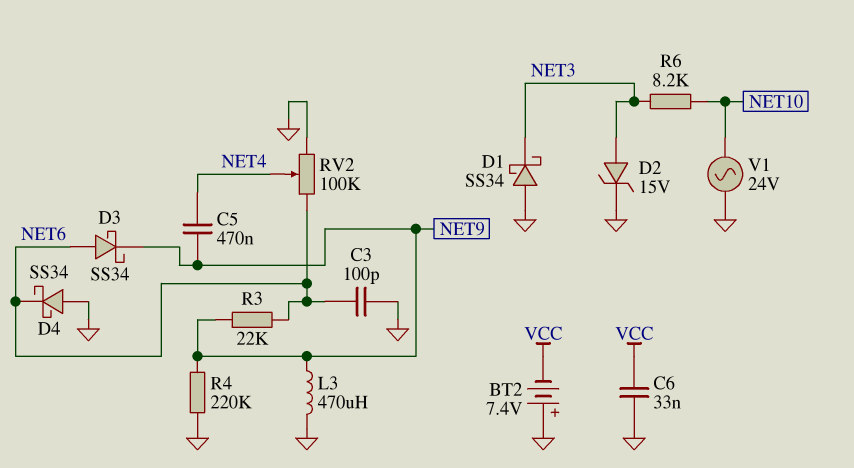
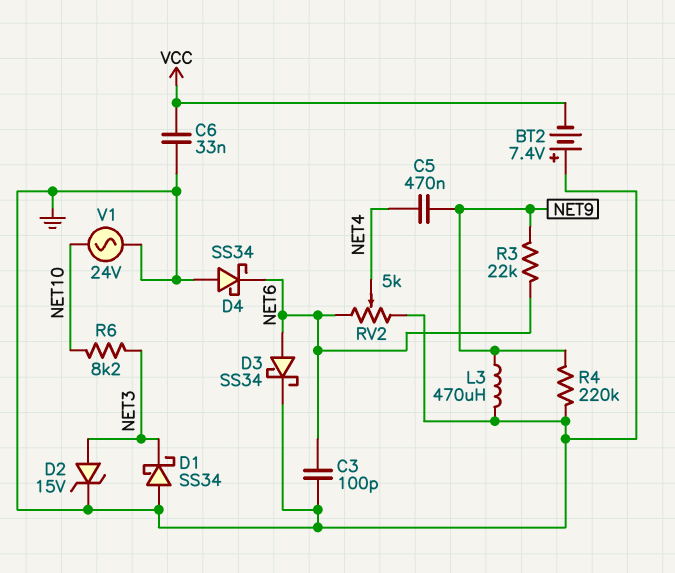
D3: schottky SS34 (A NET6, K NET9) -> schottky SS34 (A NET6, K GND)
RV2: 100k (GND, NET6, wiper NET4) -> 5k (GND, NET6, wiper NET4)

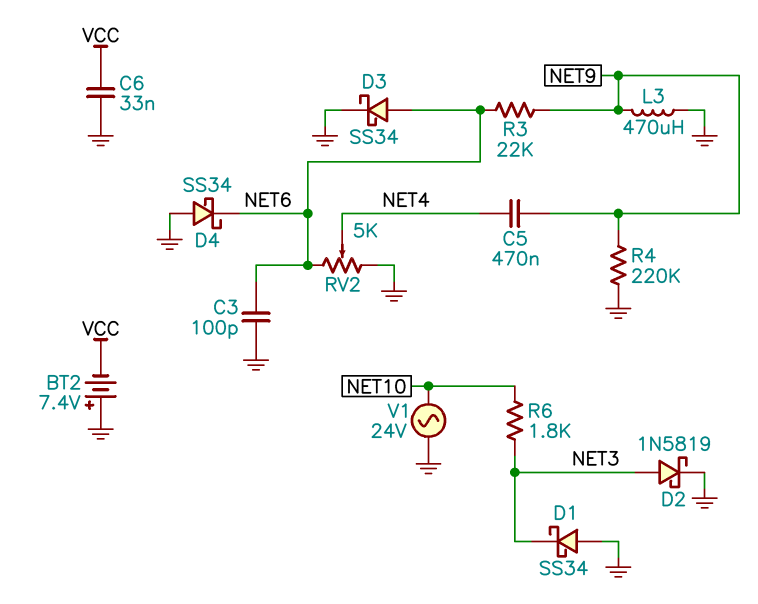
D2: zener 15V (A NET3, K GND) -> schottky 1N5819 (A NET3, K GND)
R6: 8.2k (NET3, NET10) -> 1.8k (NET3, NET10)

